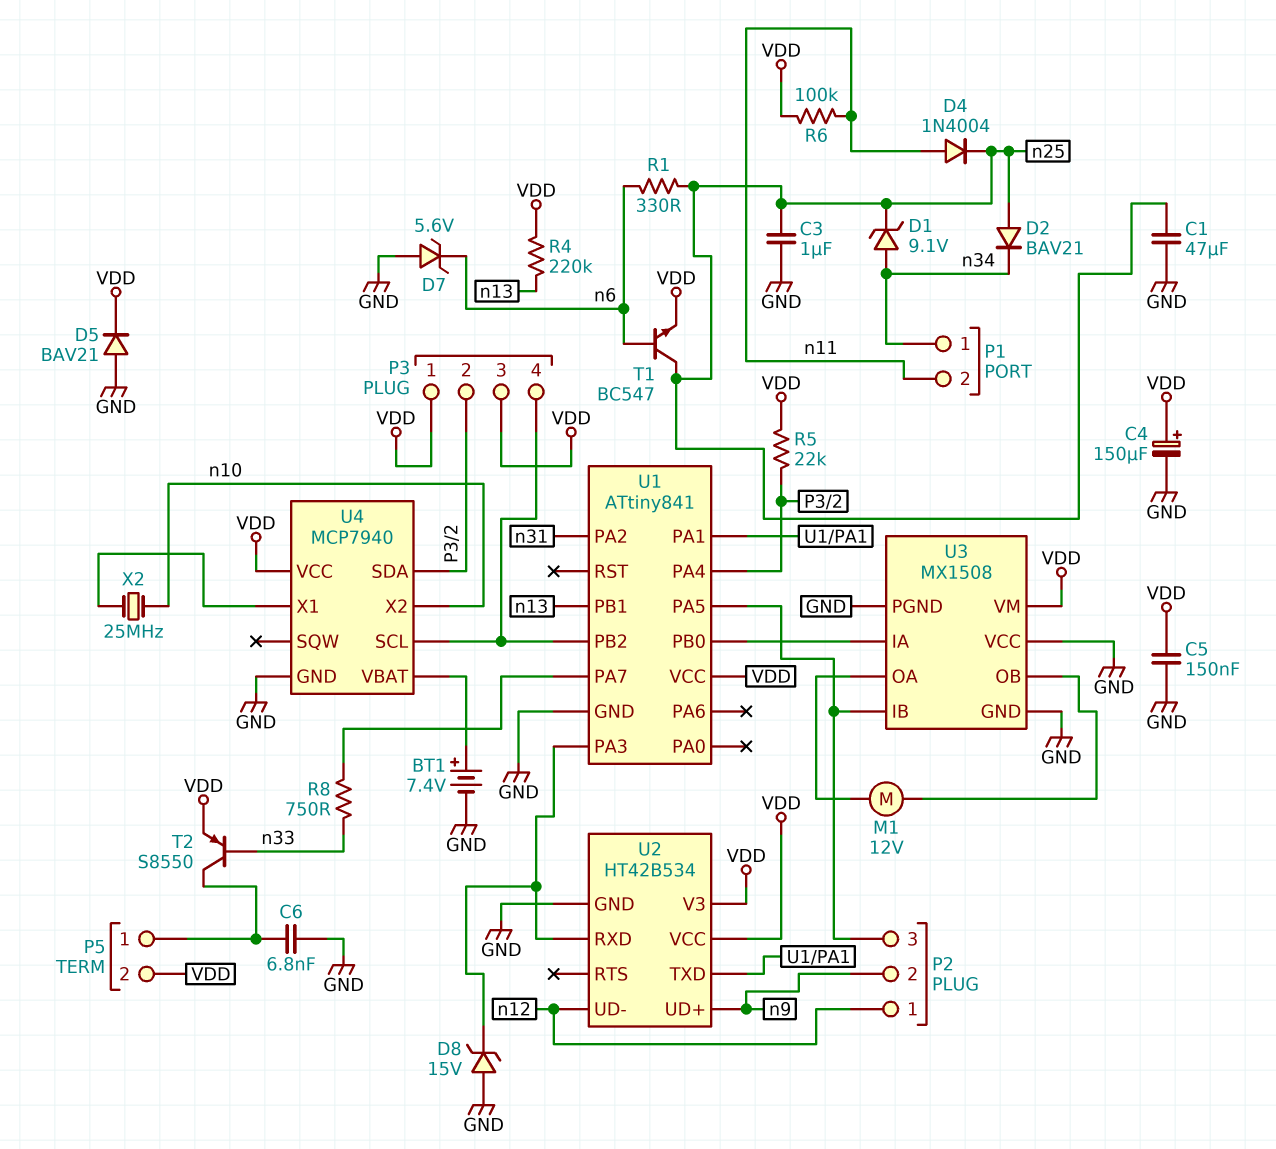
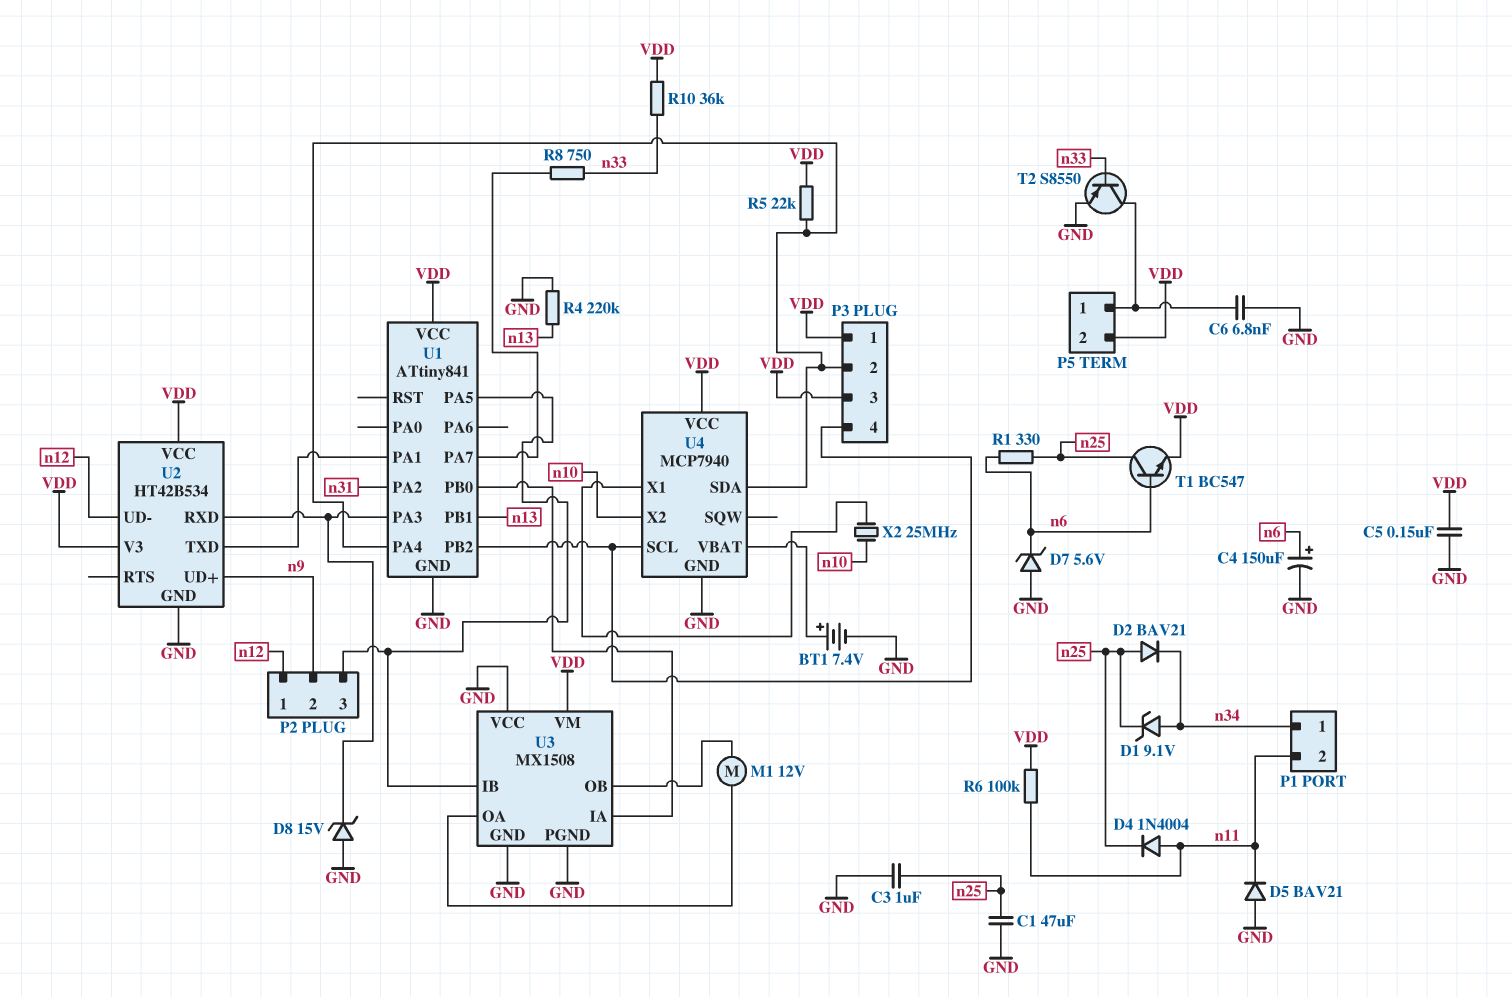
C4: 150uF (plus VDD, minus GND) -> 150uF (plus n6, minus GND)
D5: diode BAV21 (A GND, K VDD) -> diode BAV21 (A GND, K n11)
R4: 220k (VDD, n13) -> 220k (GND, n13)
R10: none -> 36k (VDD, n33)
T2: PNP S8550 (B n33, C P5/1, E VDD) -> PNP S8550 (B n33, C P5/1, E GND)

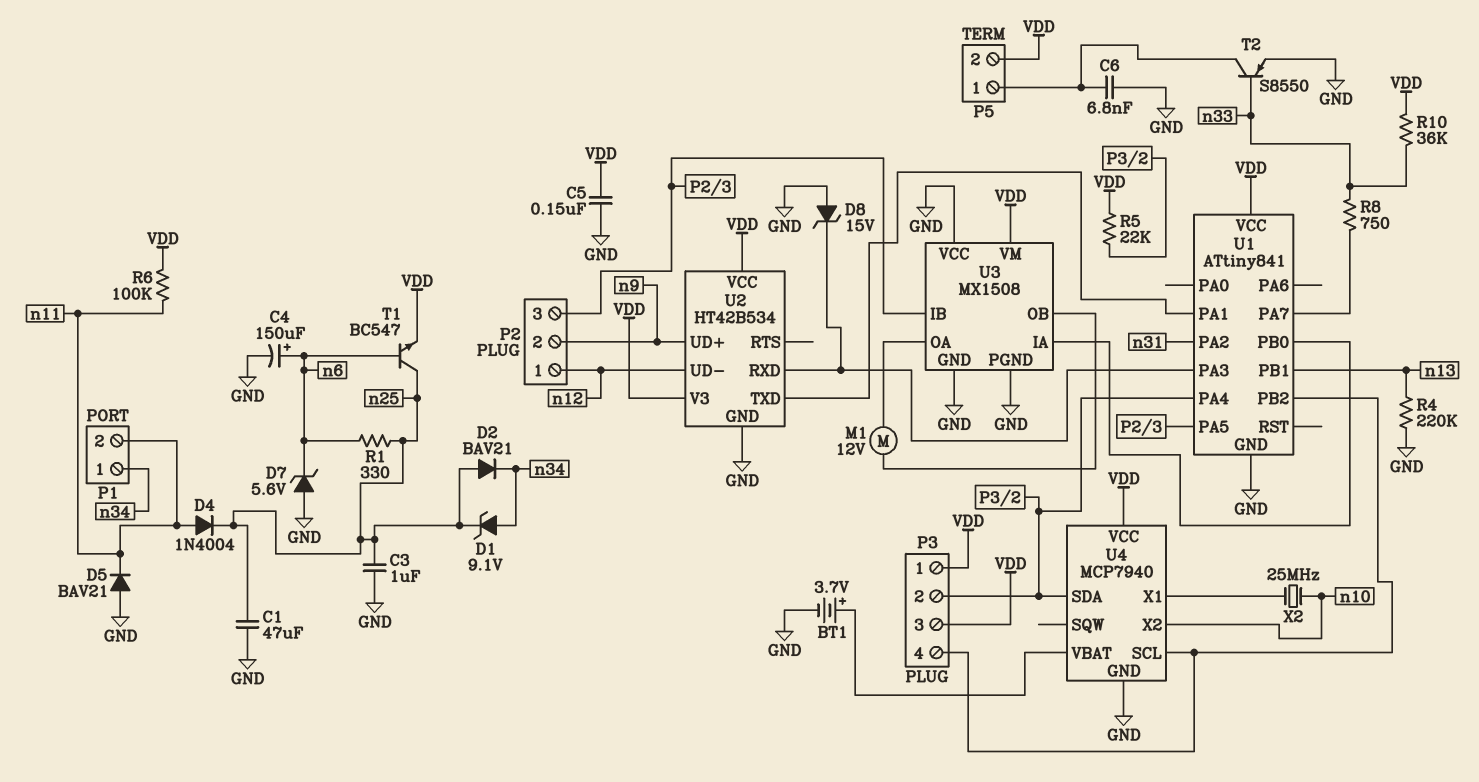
BT1: 7.4V (plus U4/VBAT, minus GND) -> 3.7V (plus U4/VBAT, minus GND)

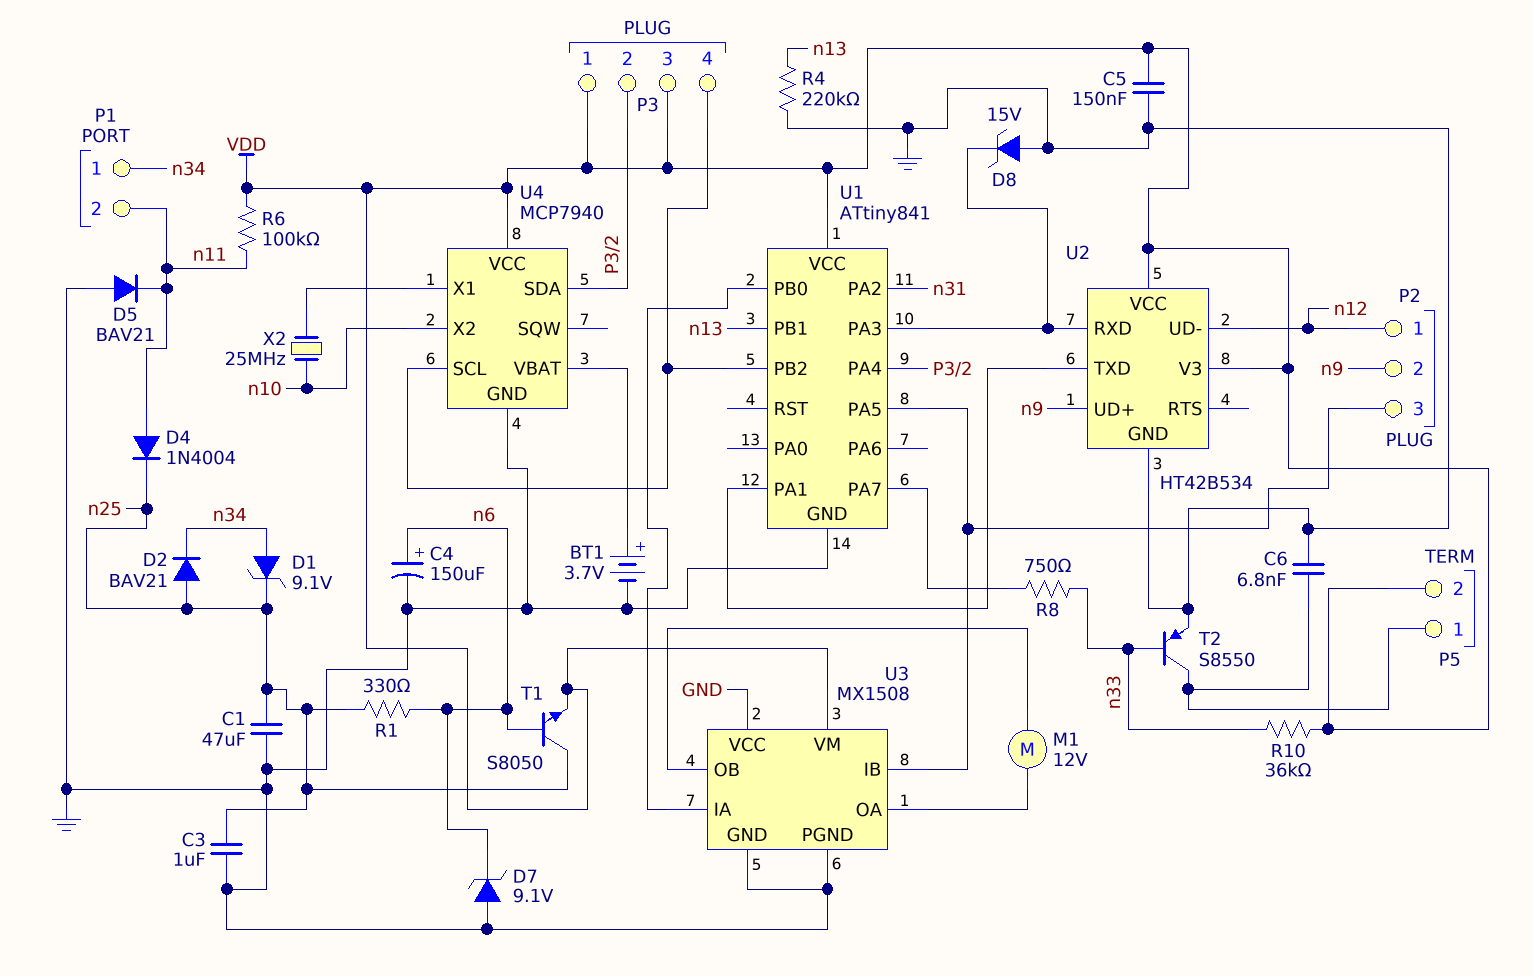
D7: zener 5.6V (A GND, K n6) -> zener 9.1V (A GND, K n6)
R5: 22k (P3/2, VDD) -> none
T1: NPN BC547 (B n6, C n25, E VDD) -> NPN S8050 (B n6, C n25, E VDD)

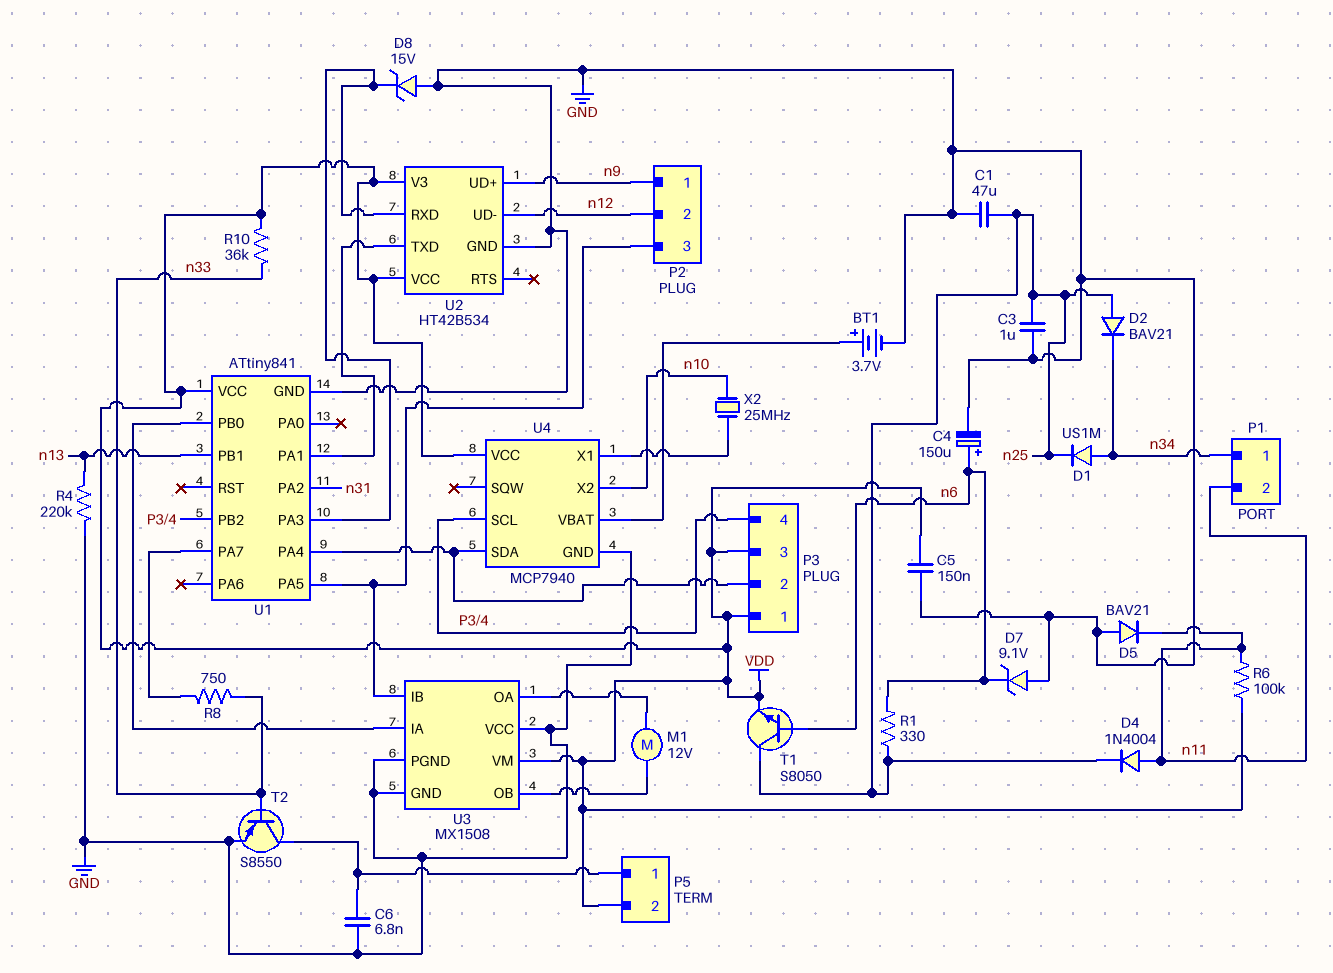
D1: zener 9.1V (A n34, K n25) -> diode US1M (A n34, K n25)
P2 pin 1: n12 -> n9
P2 pin 2: n9 -> n12

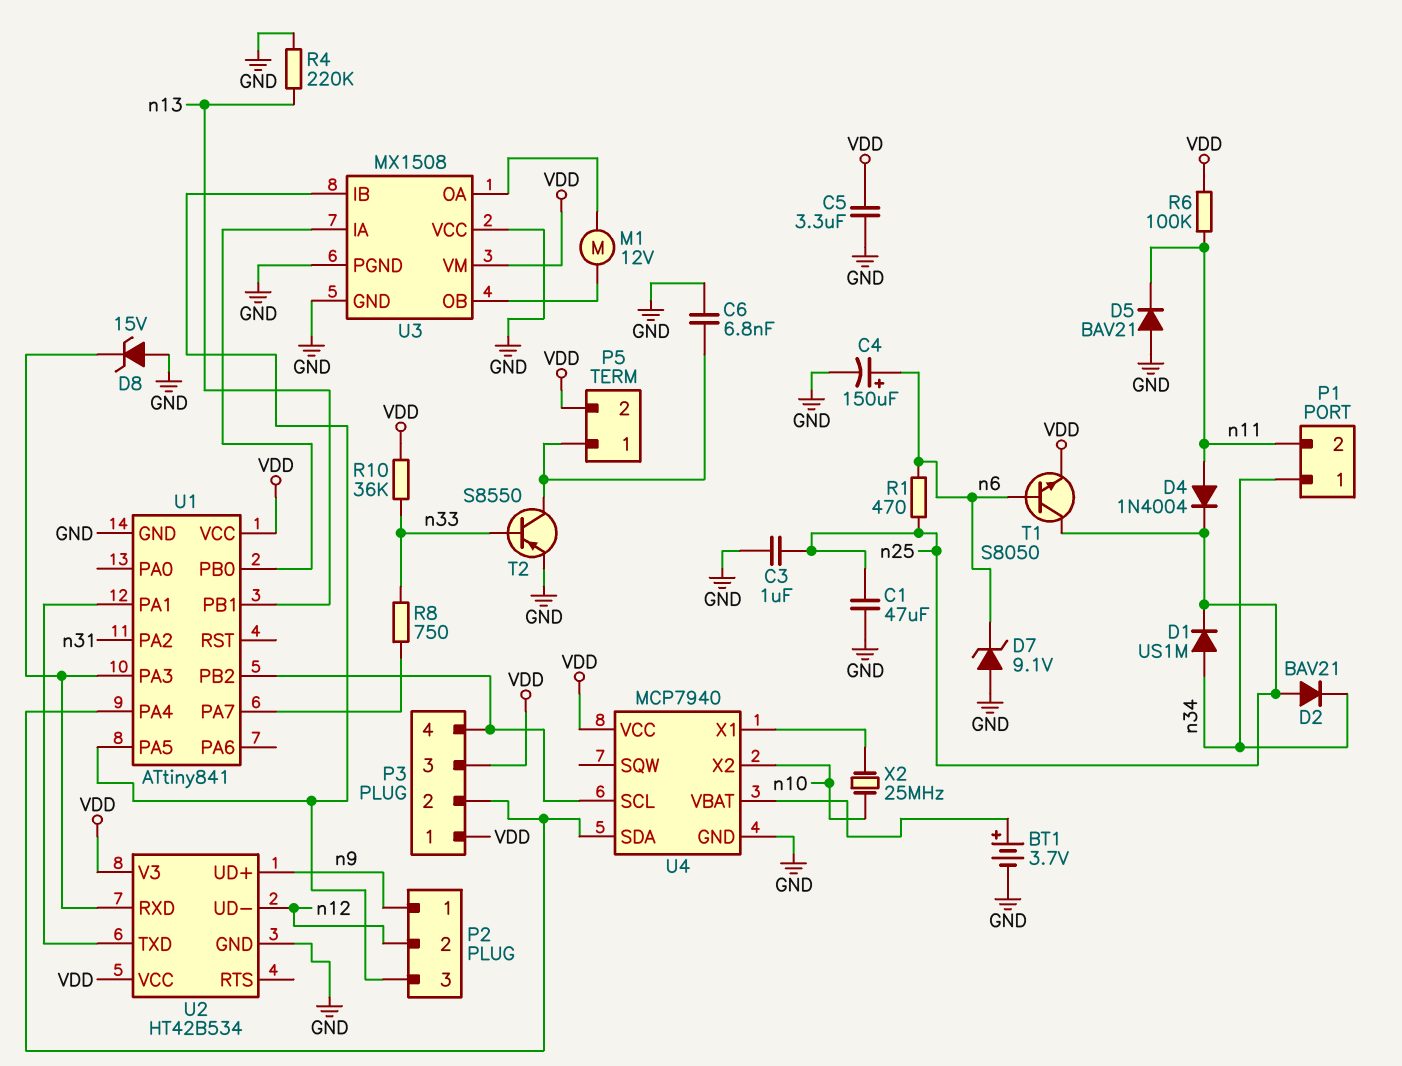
C5: 150nF (GND, VDD) -> 3.3uF (GND, VDD)
R1: 330 (n6, n25) -> 470 (n6, n25)

